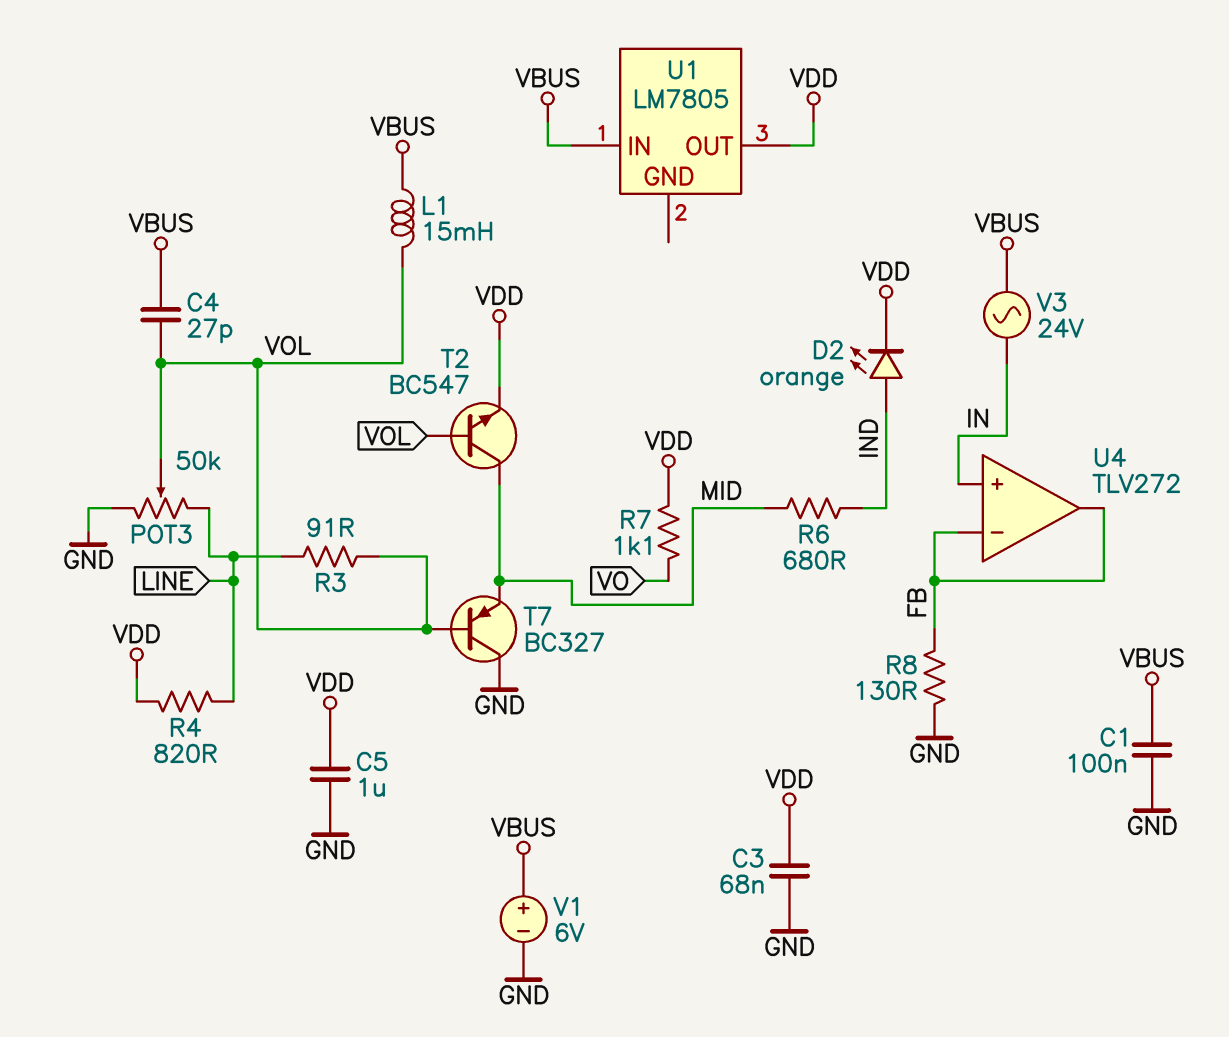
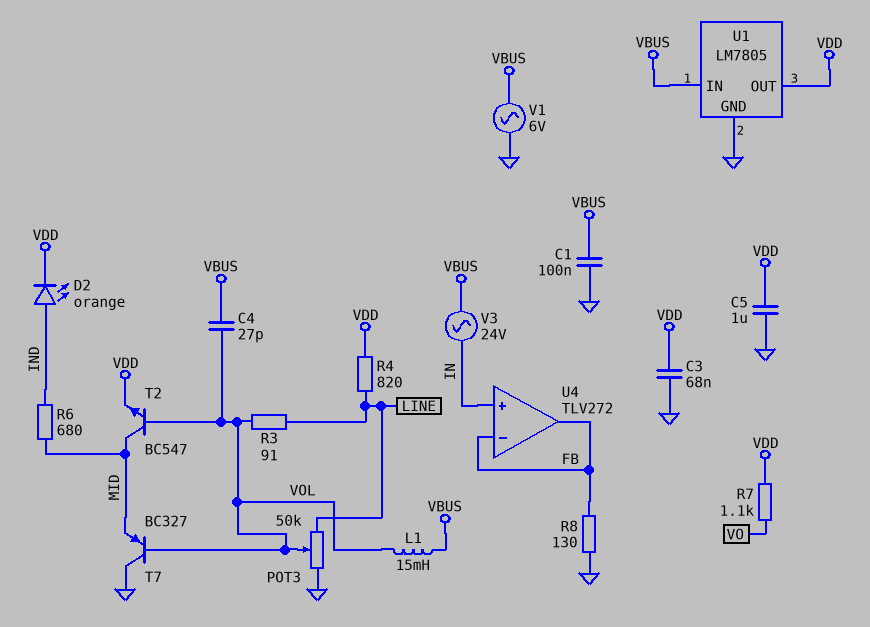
U1 pin GND: none -> GND
V1: 6V (plus VBUS, minus GND) -> AC 6V (GND, VBUS)

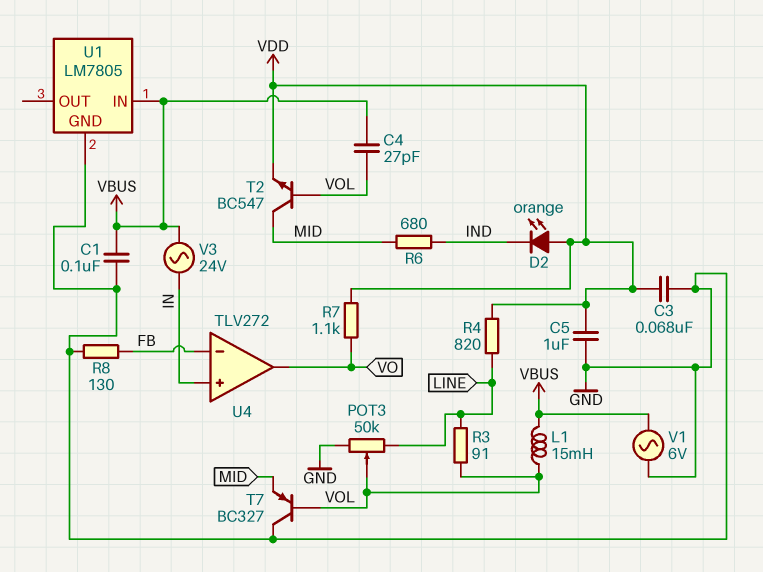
D2: LED orange (A IND, K VDD) -> LED orange (A VDD, K IND)
U1 pin OUT: VDD -> none
U4 pin out: FB -> VO

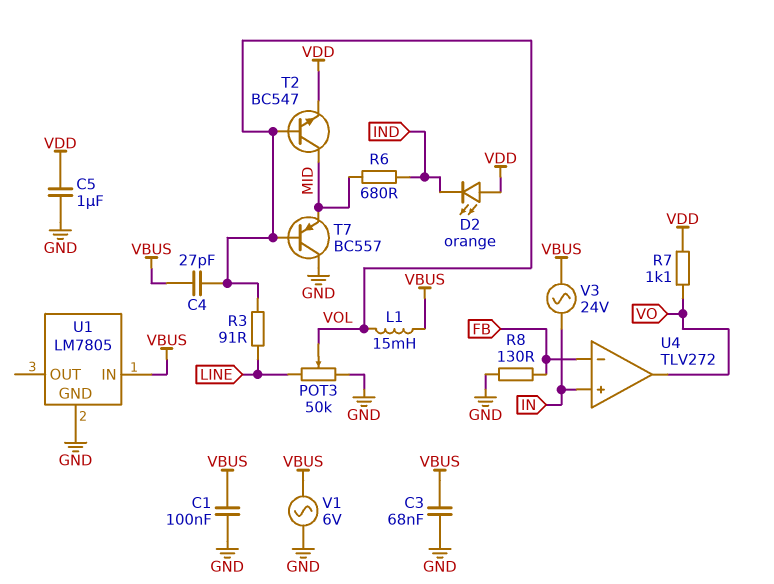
C3: 68nF (GND, VDD) -> 68nF (GND, VBUS)
R4: 820 (LINE, VDD) -> none
T7: PNP BC327 (B VOL, C GND, E MID) -> PNP BC557 (B VOL, C GND, E MID)

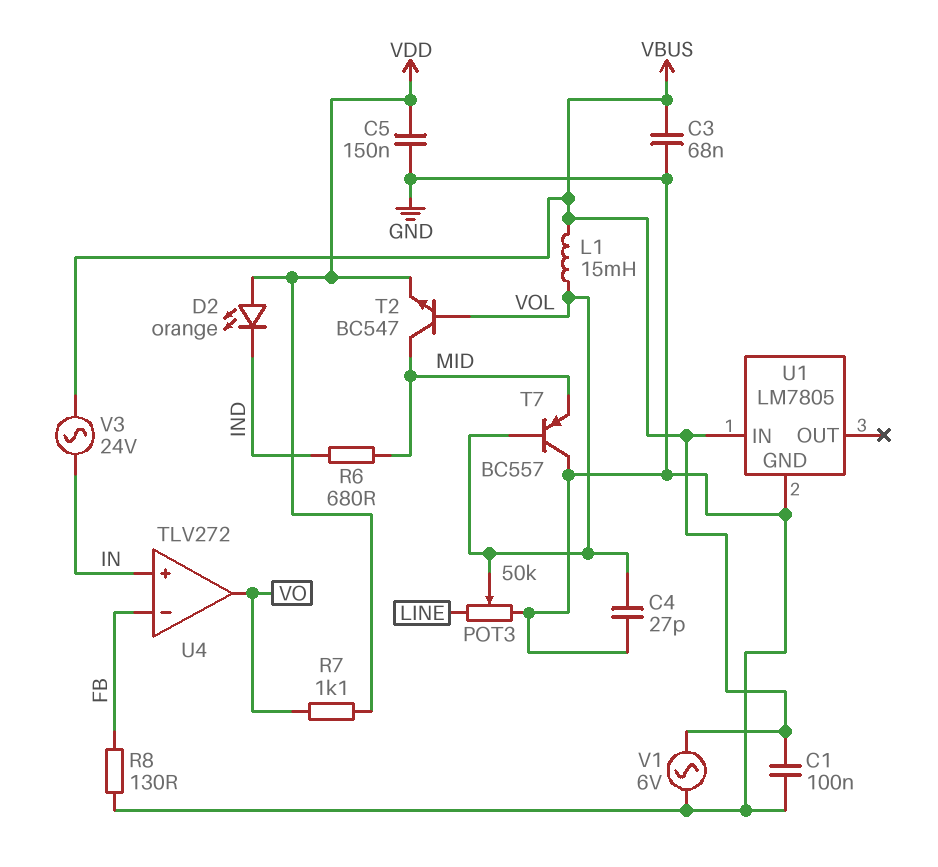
C4: 27pF (VBUS, VOL) -> 27pF (GND, VOL)
C5: 1uF (GND, VDD) -> 150nF (GND, VDD)
R3: 91 (LINE, VOL) -> none

